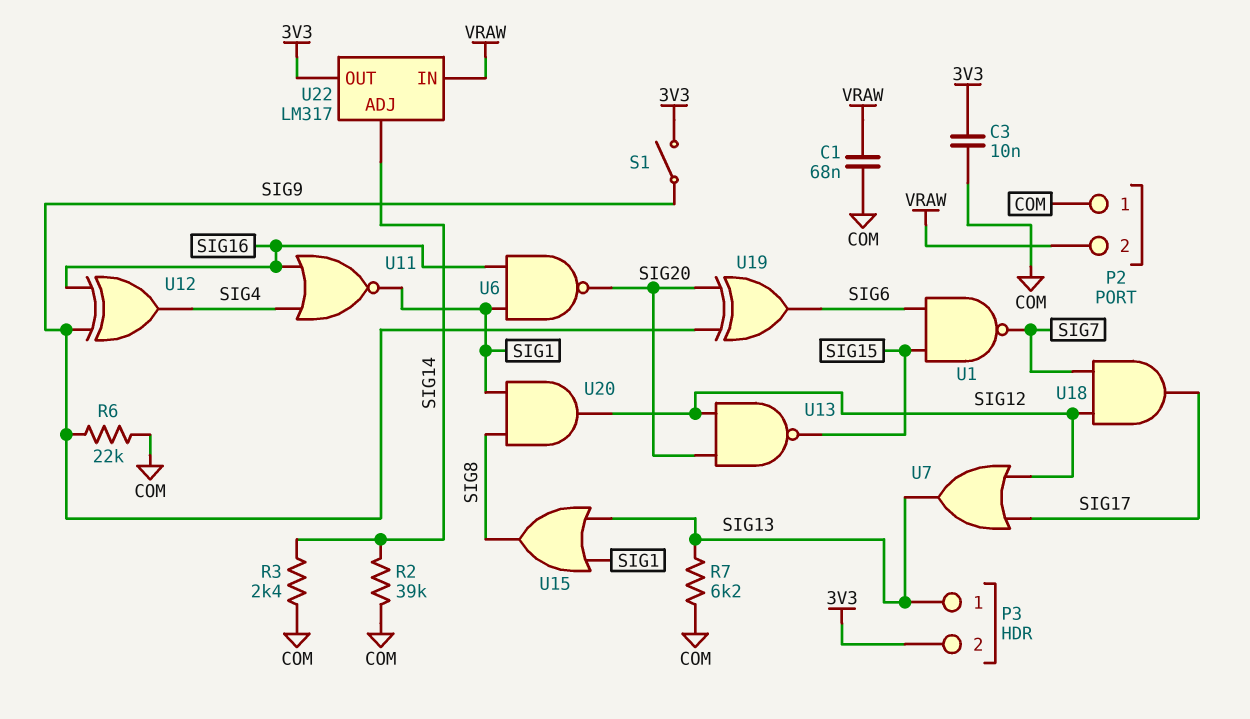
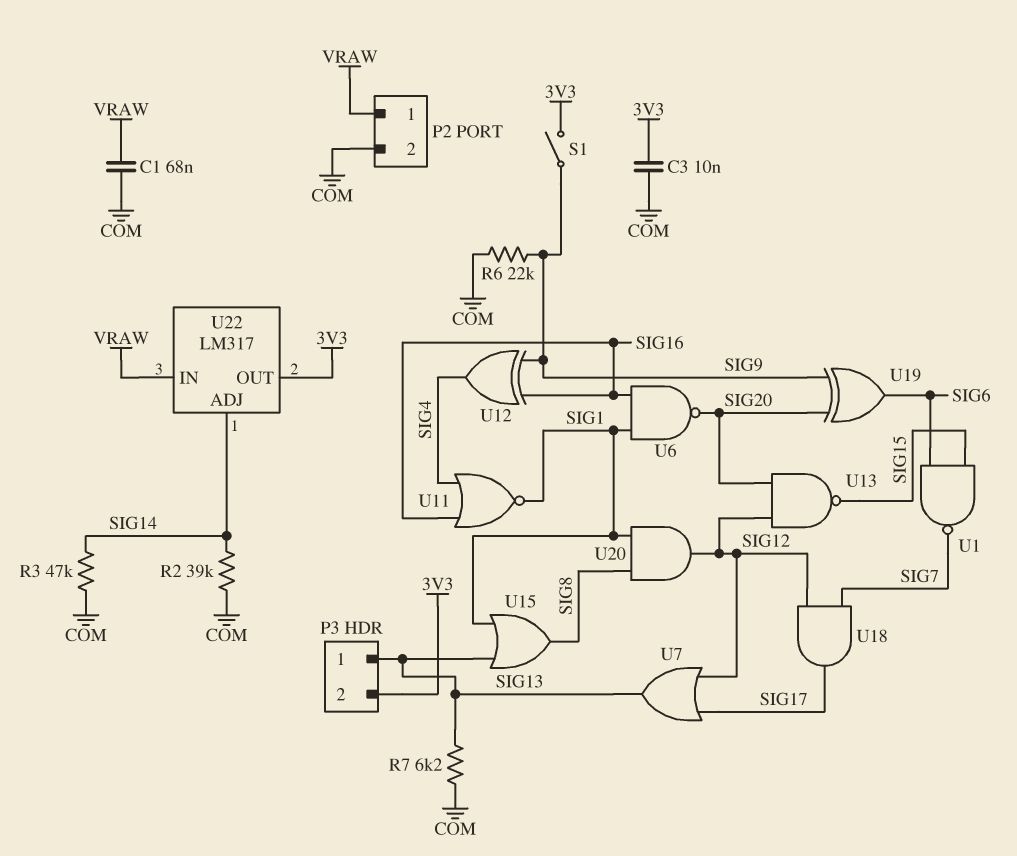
P2 pin 1: COM -> VRAW
P2 pin 2: VRAW -> COM
R3: 2.4k (COM, SIG14) -> 47k (COM, SIG14)

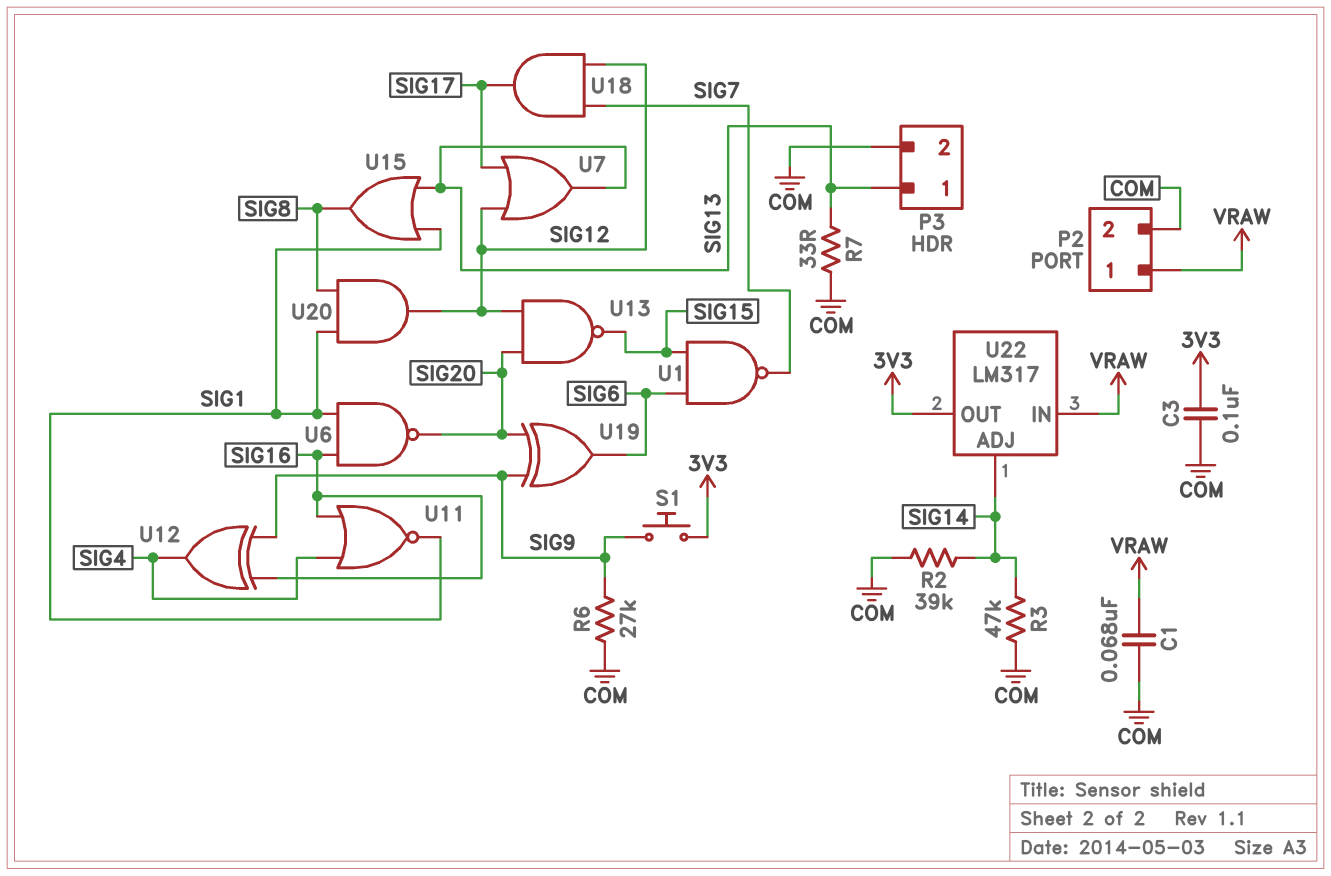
C3: 10nF (3V3, COM) -> 100nF (3V3, COM)
P3 pin 2: 3V3 -> COM
R6: 22k (COM, SIG9) -> 27k (COM, SIG9)
R7: 6.2k (COM, SIG13) -> 33 (COM, SIG13)
S1: switch (3V3, SIG9) -> button (3V3, SIG9)

